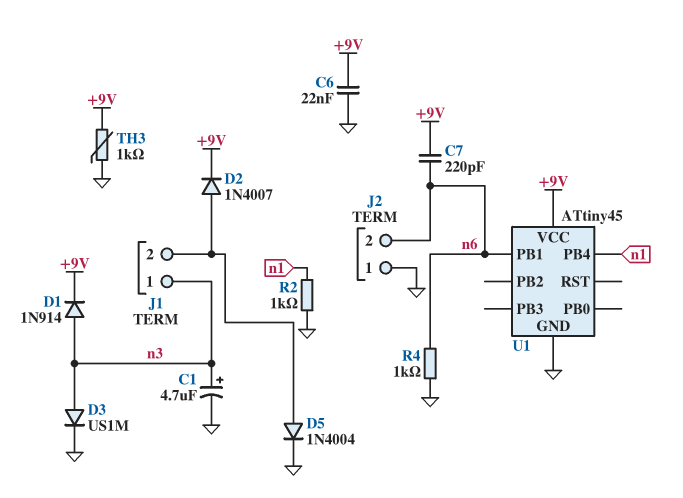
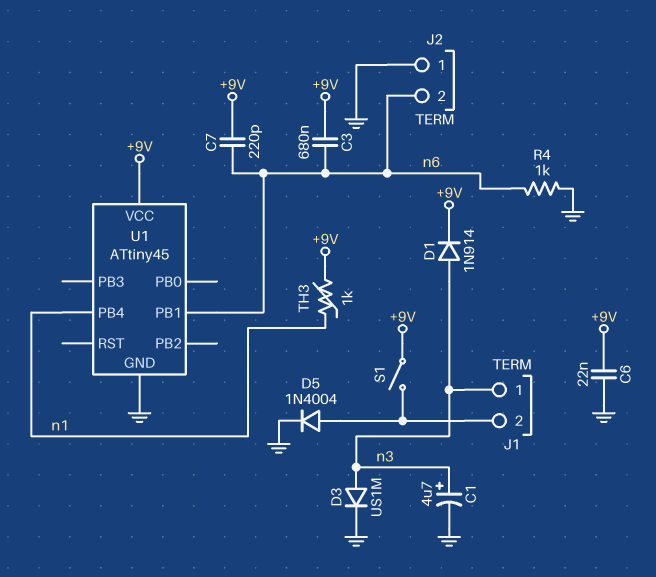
C3: none -> 680nF (+9V, n6)
D2: diode 1N4007 (A J1/2, K +9V) -> none
R2: 1k (GND, n1) -> none
S1: none -> switch (+9V, J1/2)
TH3: 1k (+9V, GND) -> 1k (+9V, n1)

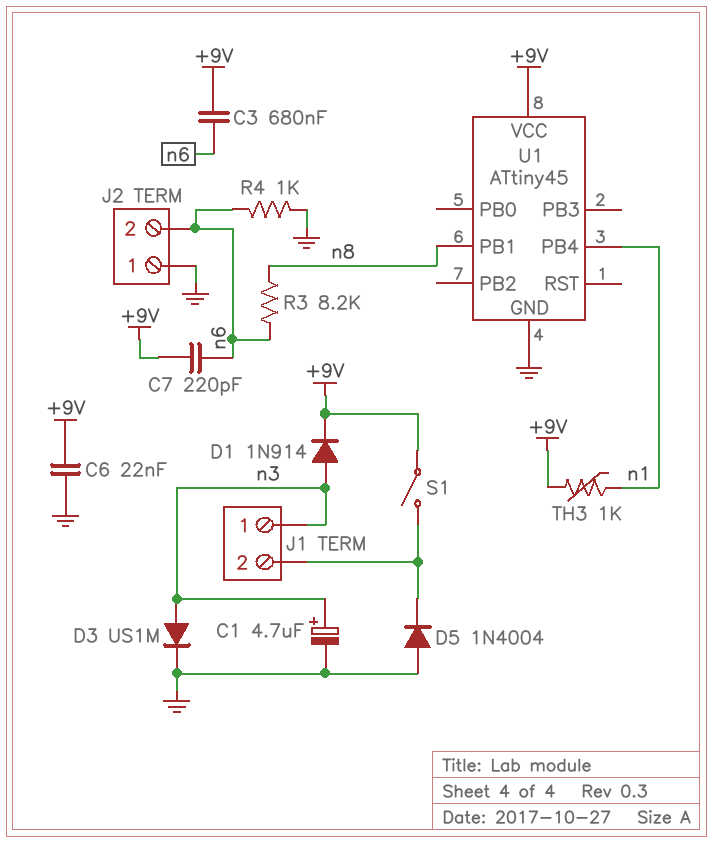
D5: diode 1N4004 (A J1/2, K GND) -> diode 1N4004 (A GND, K J1/2)
R3: none -> 8.2k (n6, n8)
U1 pin PB1: n6 -> n8

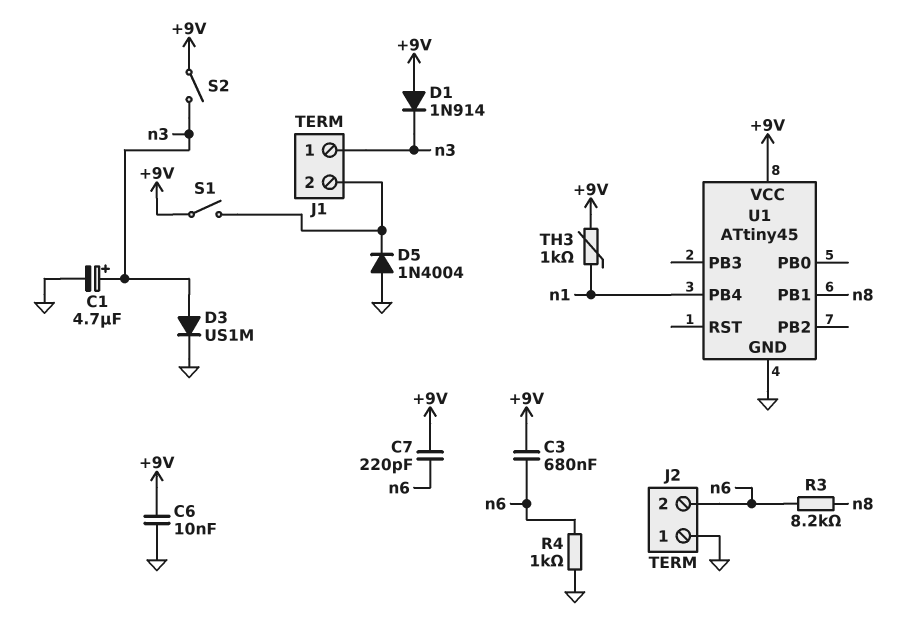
C6: 22nF (+9V, GND) -> 10nF (+9V, GND)
D1: diode 1N914 (A n3, K +9V) -> diode 1N914 (A +9V, K n3)
S2: none -> switch (+9V, n3)

